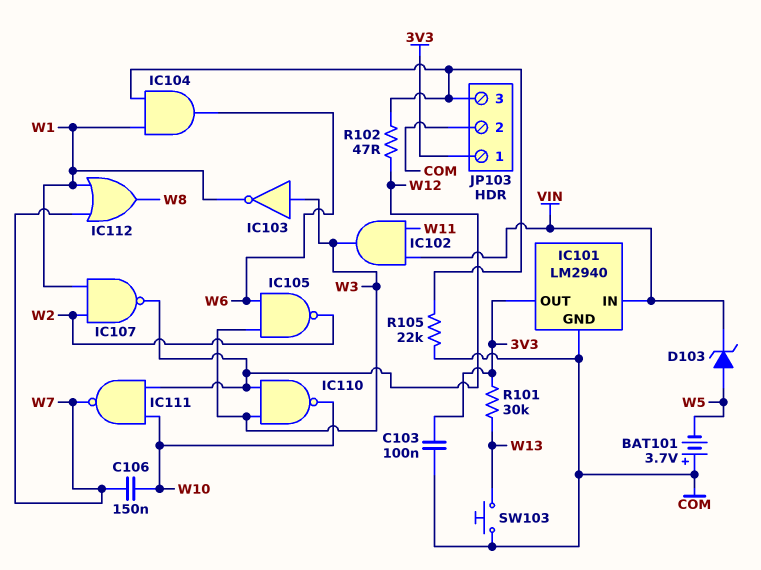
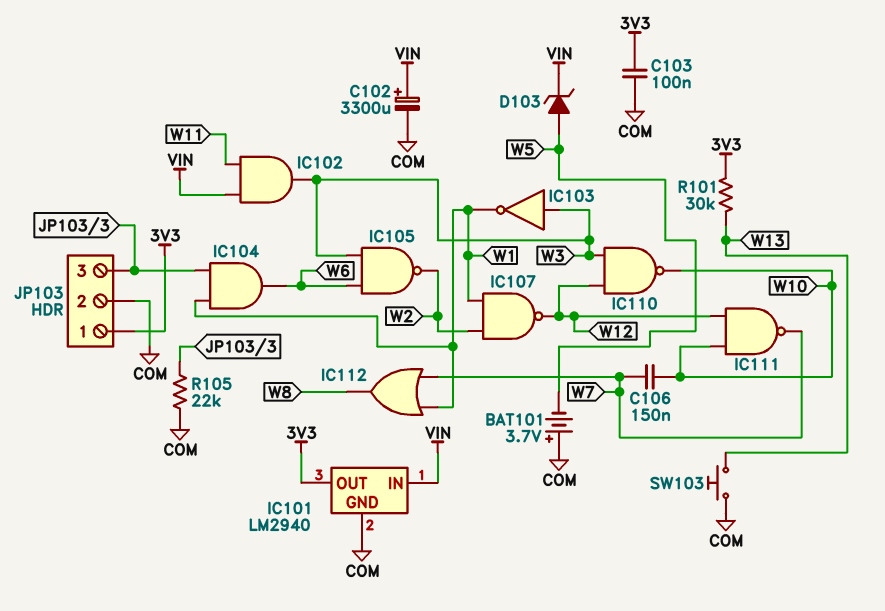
C102: none -> 3300uF (plus VIN, minus COM)
R102: 47 (JP103/3, W12) -> none

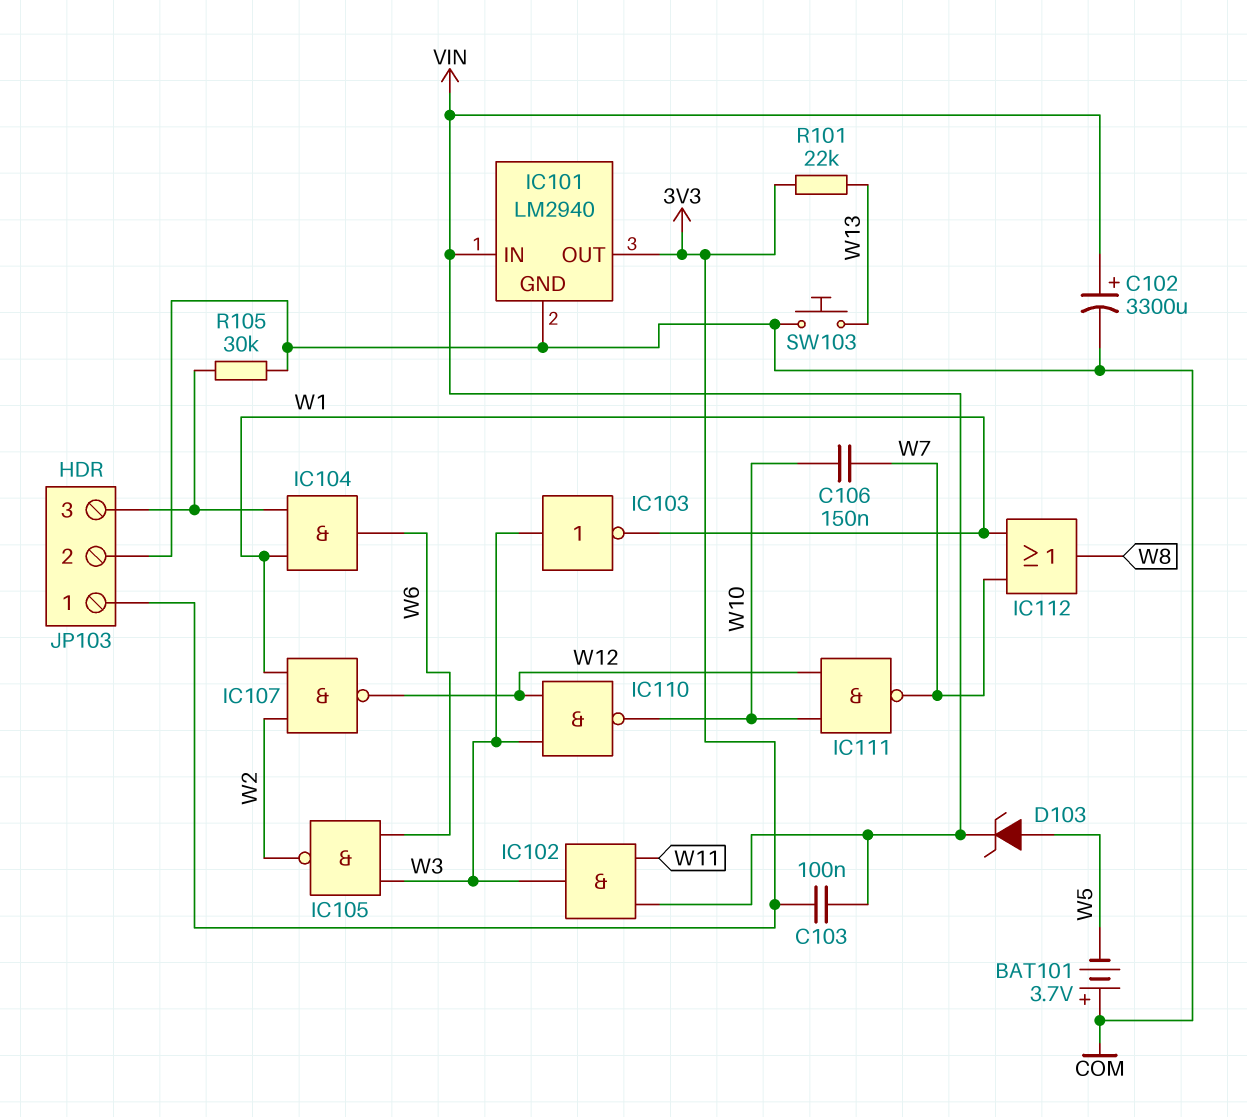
C103: 100nF (3V3, COM) -> 100nF (3V3, VIN)
R101: 30k (3V3, W13) -> 22k (3V3, W13)
R105: 22k (COM, JP103/3) -> 30k (COM, JP103/3)

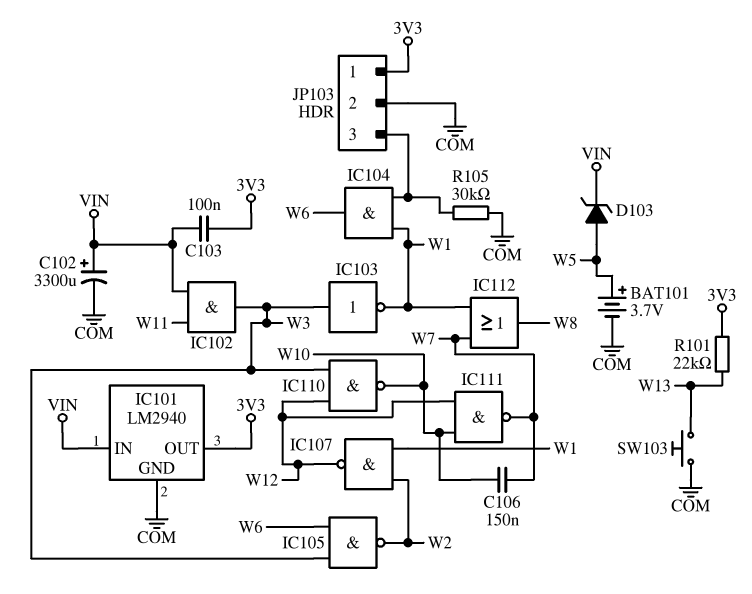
BAT101: 3.7V (plus COM, minus W5) -> 3.7V (plus W5, minus COM)

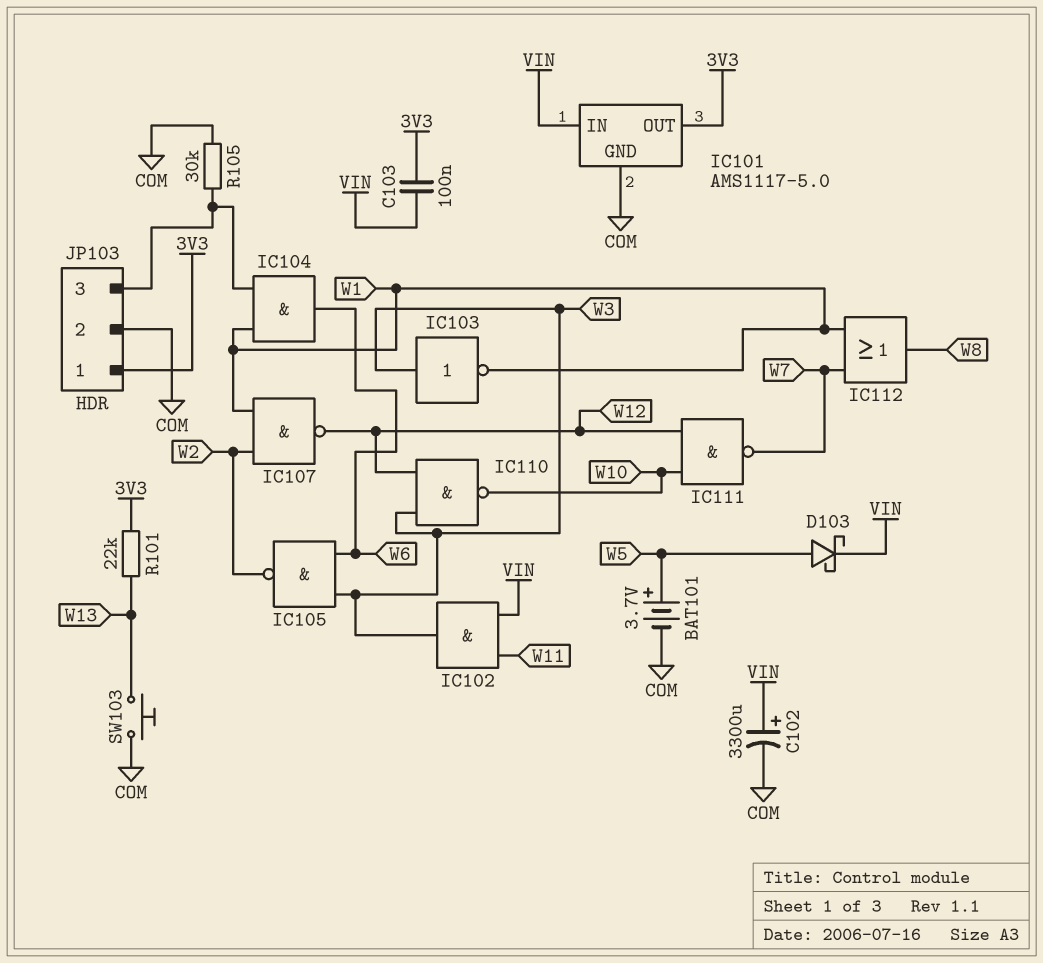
C106: 150nF (W7, W10) -> none
D103: zener (A W5, K VIN) -> schottky (A W5, K VIN)
IC101: LM2940 -> AMS1117-5.0

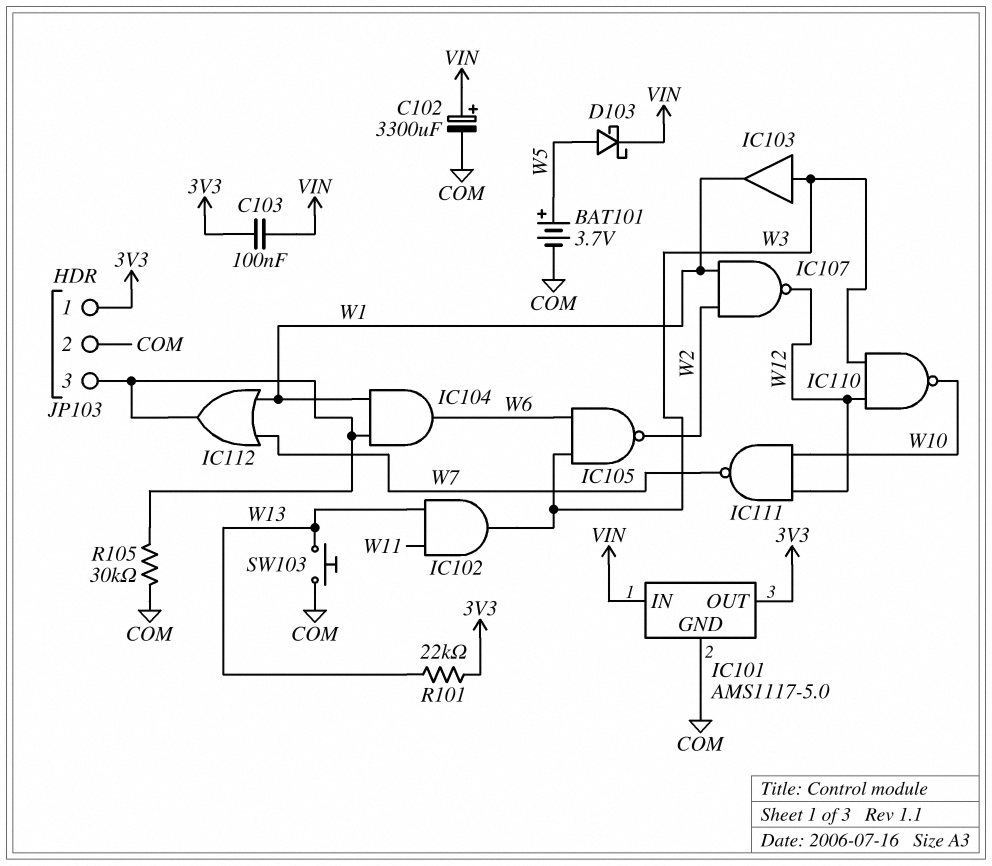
IC102: AND (in VIN, in W11, out W3) -> AND (in W11, in W13, out W3)
IC103: NOT (in W3, out W1) -> buffer (in W3, out W1)
IC112: OR (in W1, in W7, out W8) -> OR (in W1, in W7, out JP103/3)

